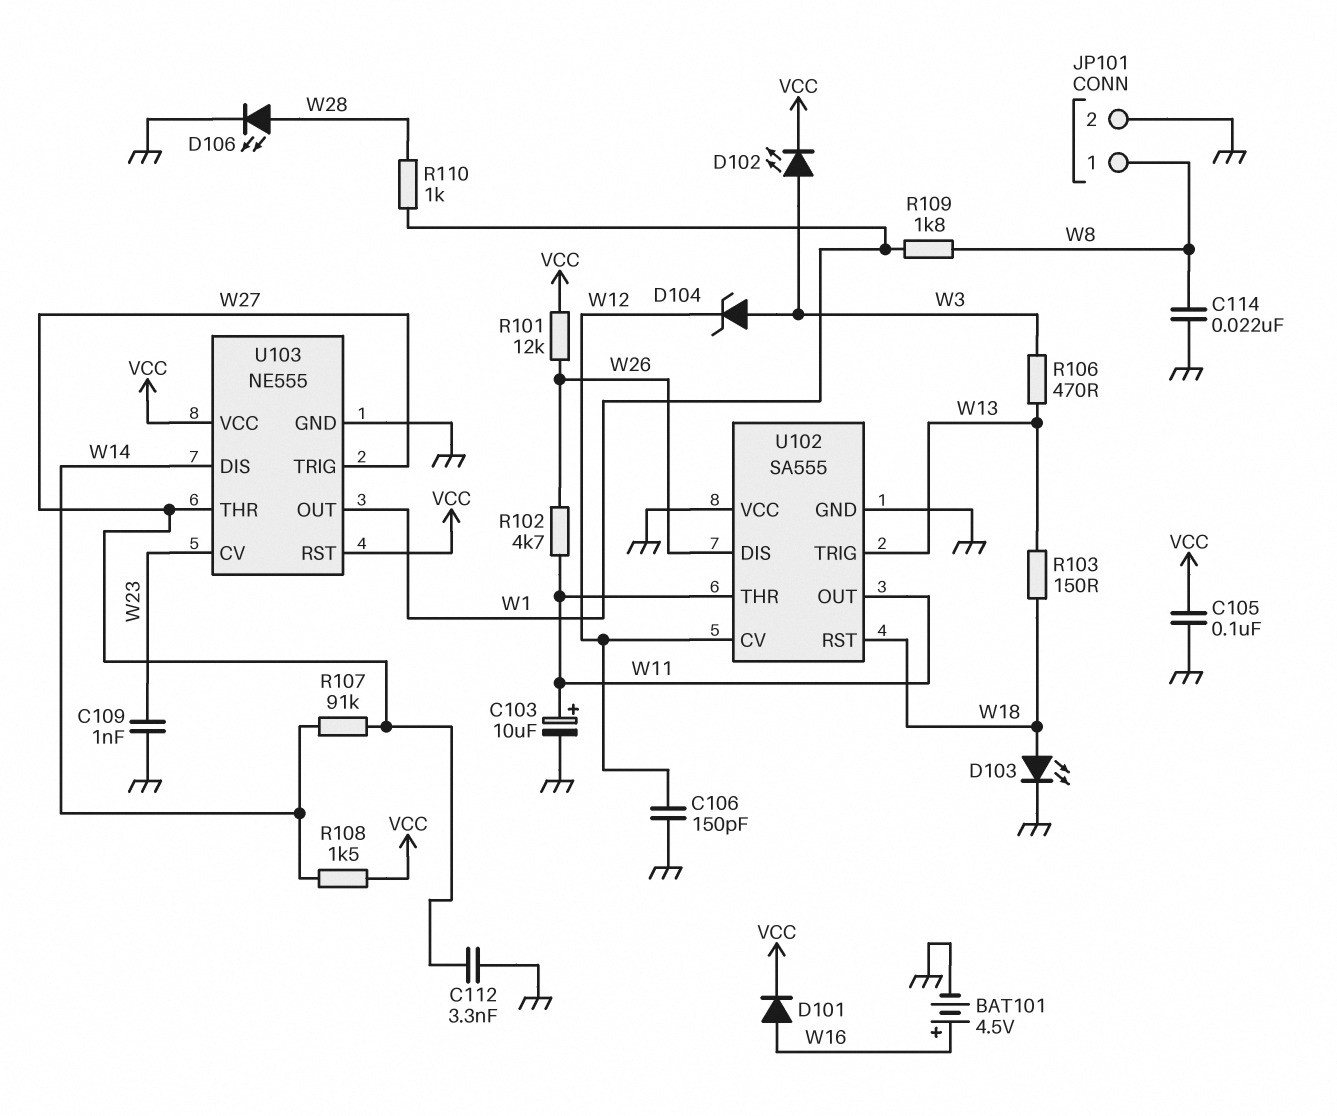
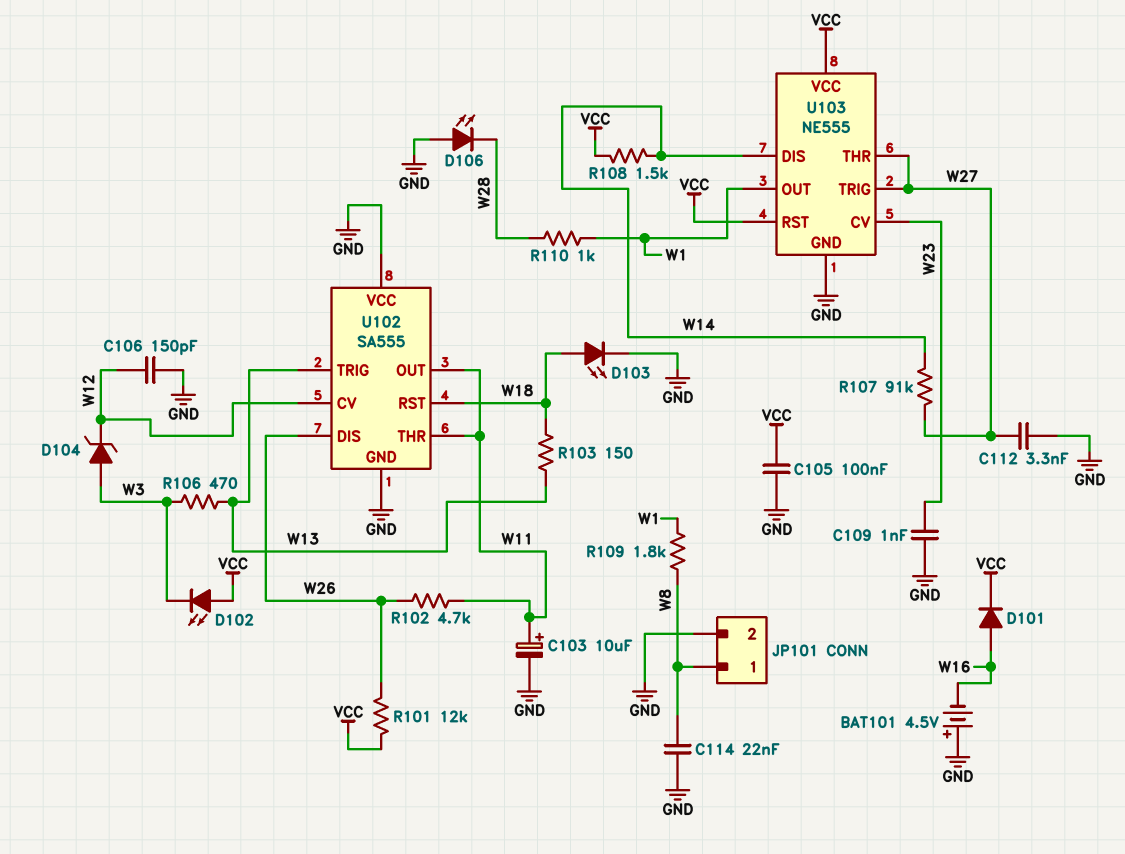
BAT101: 4.5V (plus W16, minus GND) -> 4.5V (plus GND, minus W16)
D102: LED (A W3, K VCC) -> LED (A VCC, K W3)
D106: LED (A W28, K GND) -> LED (A GND, K W28)

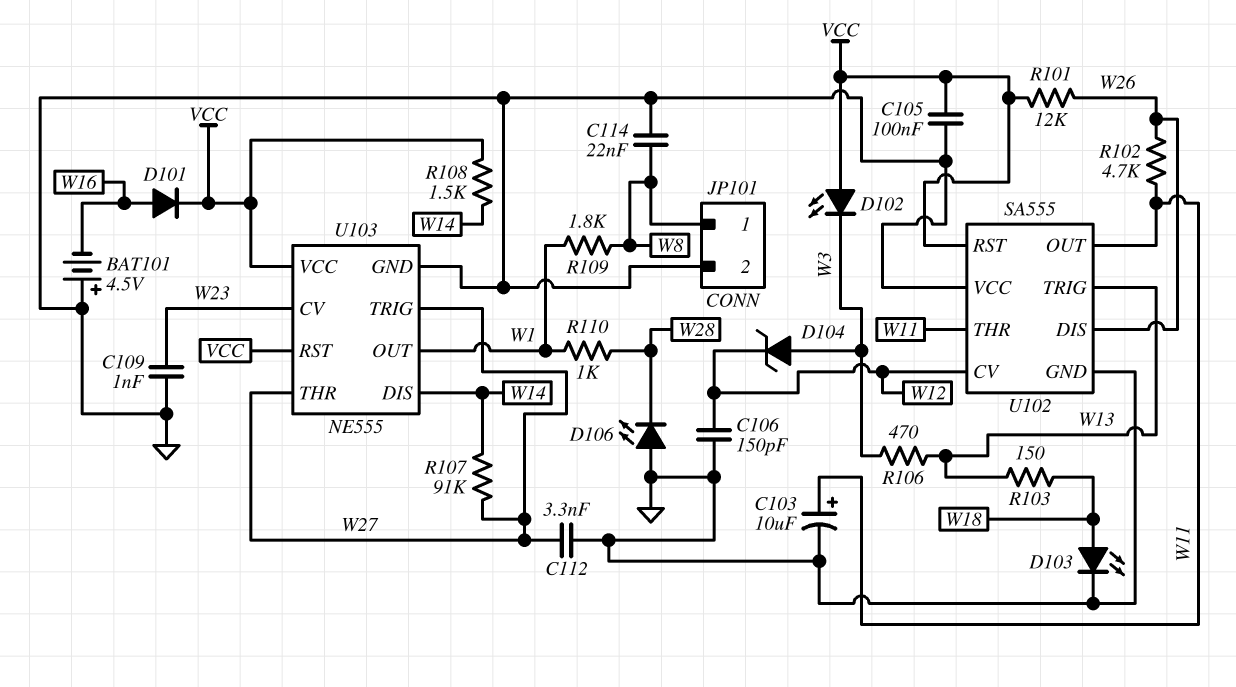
U102 pin RST: W18 -> VCC

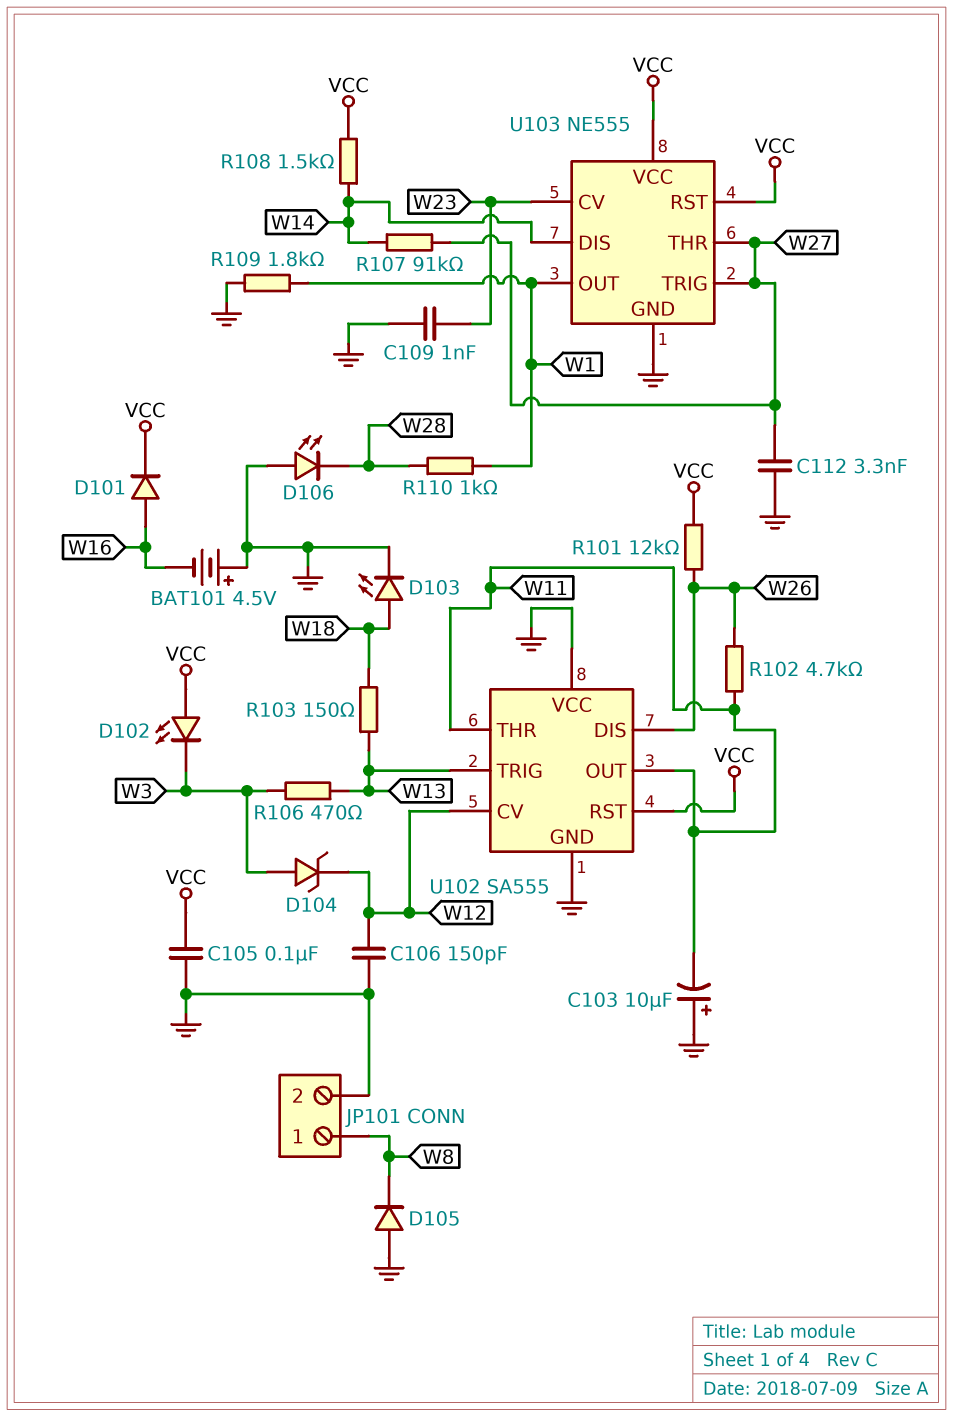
C103: 10uF (plus W11, minus GND) -> 10uF (plus GND, minus W11)
C114: 22nF (GND, W8) -> none
D105: none -> diode (A GND, K W8)
R109: 1.8k (W1, W8) -> 1.8k (GND, W1)

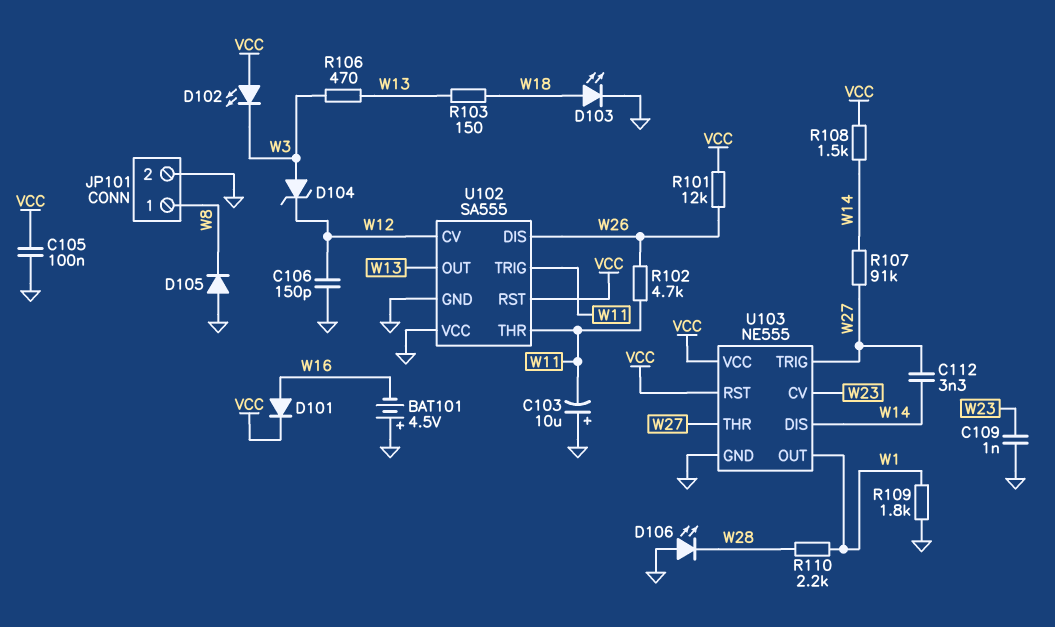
C112: 3.3nF (GND, W27) -> 3.3nF (W14, W27)
R110: 1k (W1, W28) -> 2.2k (W1, W28)
U102 pin OUT: W11 -> W13
U102 pin TRIG: W13 -> W11

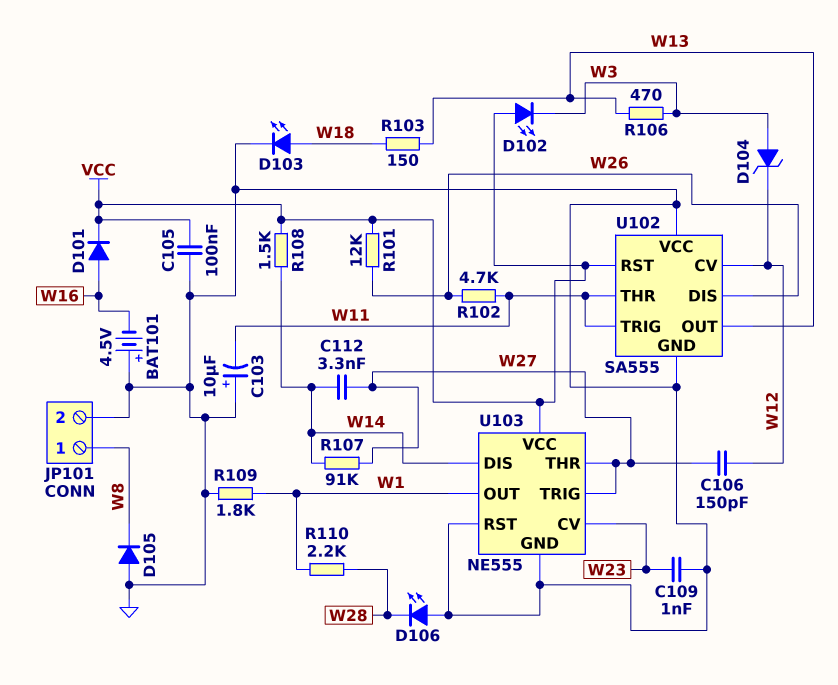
C106: 150pF (GND, W12) -> 150pF (W12, W27)
U103 pin RST: VCC -> GND

